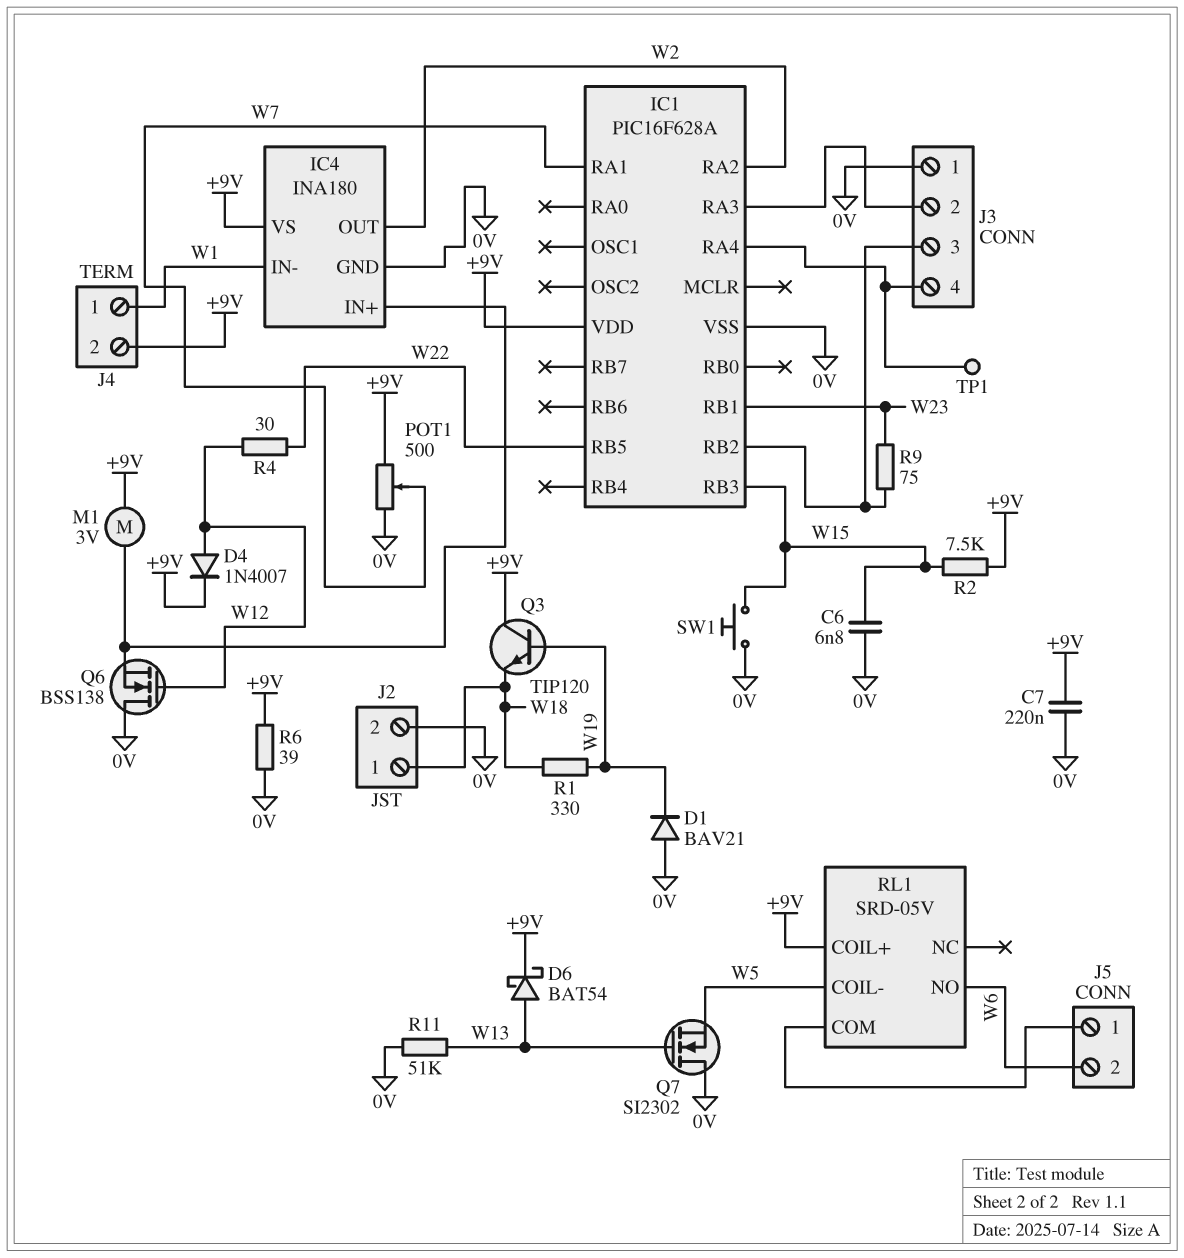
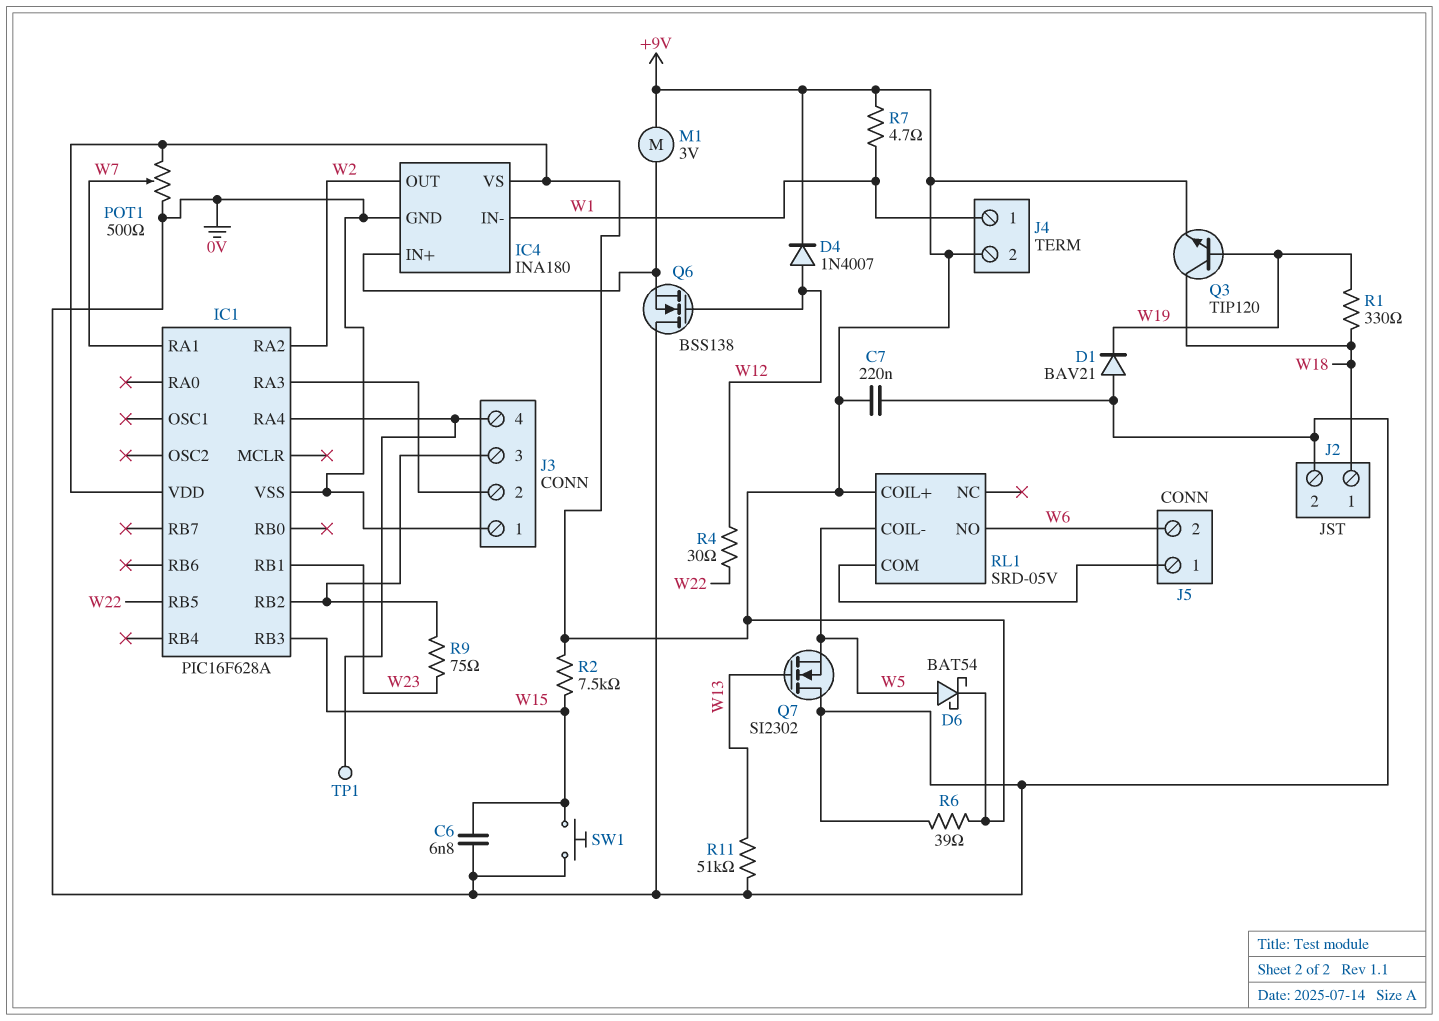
D6: schottky BAT54 (A W13, K +9V) -> schottky BAT54 (A W5, K +9V)
Q3: NPN TIP120 (B W19, C +9V, E W18) -> NPN TIP120 (B W19, C W18, E +9V)
R7: none -> 4.7 (+9V, W1)

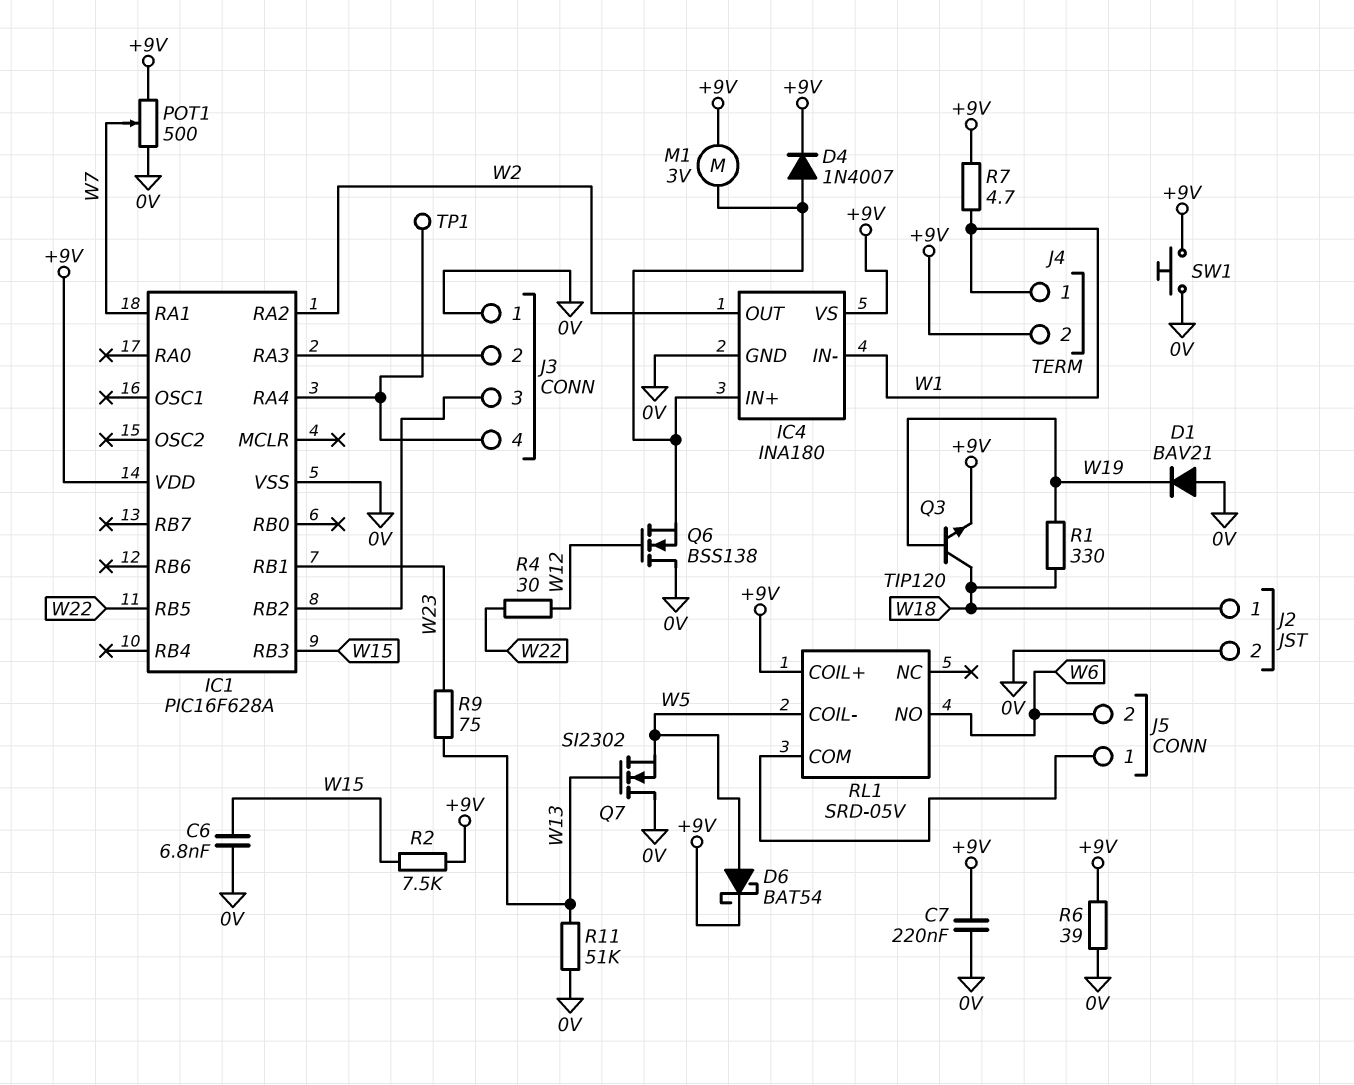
D4: diode 1N4007 (A W12, K +9V) -> diode 1N4007 (A IC4/IN+, K +9V)
R9: 75 (IC1/RB2, W23) -> 75 (W13, W23)
SW1: button (0V, W15) -> button (+9V, 0V)

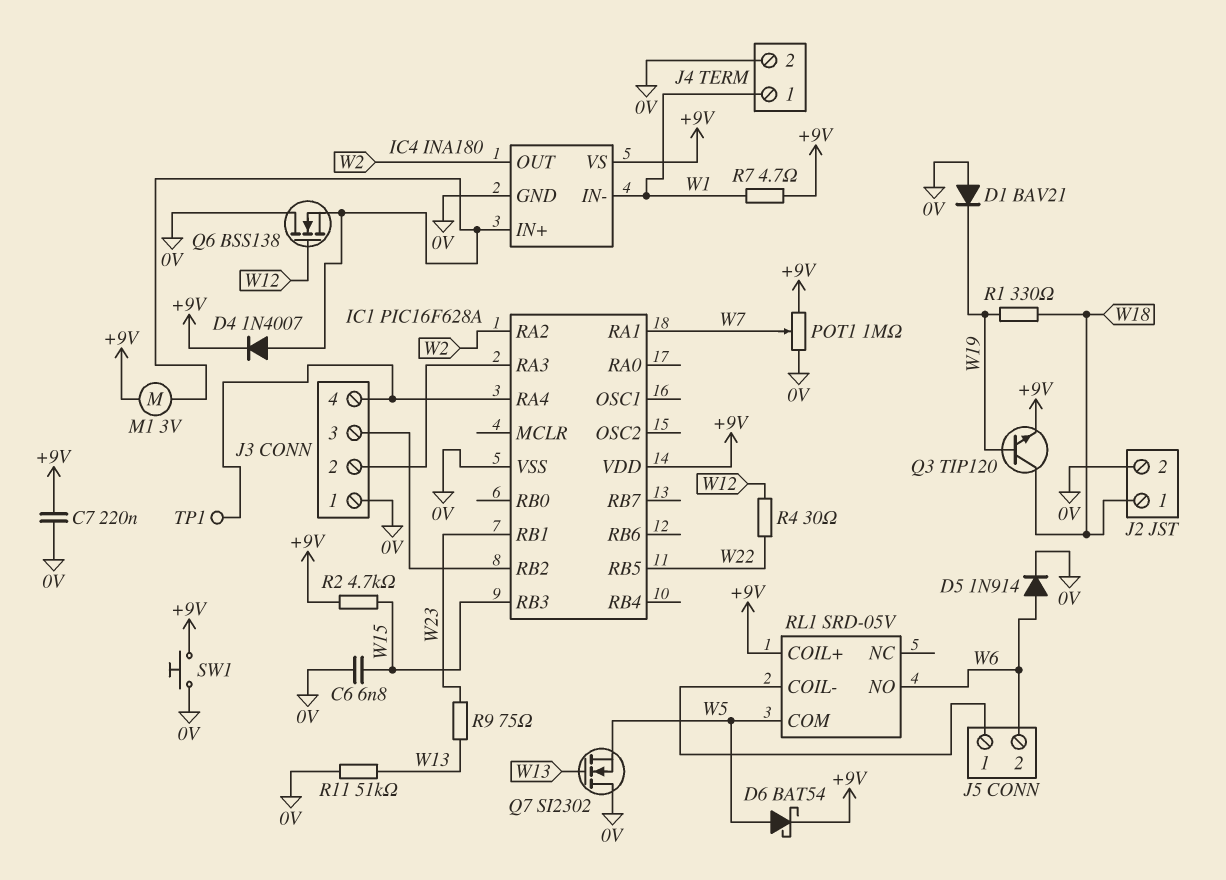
D5: none -> diode 1N914 (A W6, K 0V)
J4 pin 2: +9V -> 0V
POT1: 500 (+9V, 0V, wiper W7) -> 1M (+9V, 0V, wiper W7)
R2: 7.5k (+9V, W15) -> 4.7k (+9V, W15)
R6: 39 (+9V, 0V) -> none
RL1 pin COIL-: W5 -> J5/1
RL1 pin COM: J5/1 -> W5

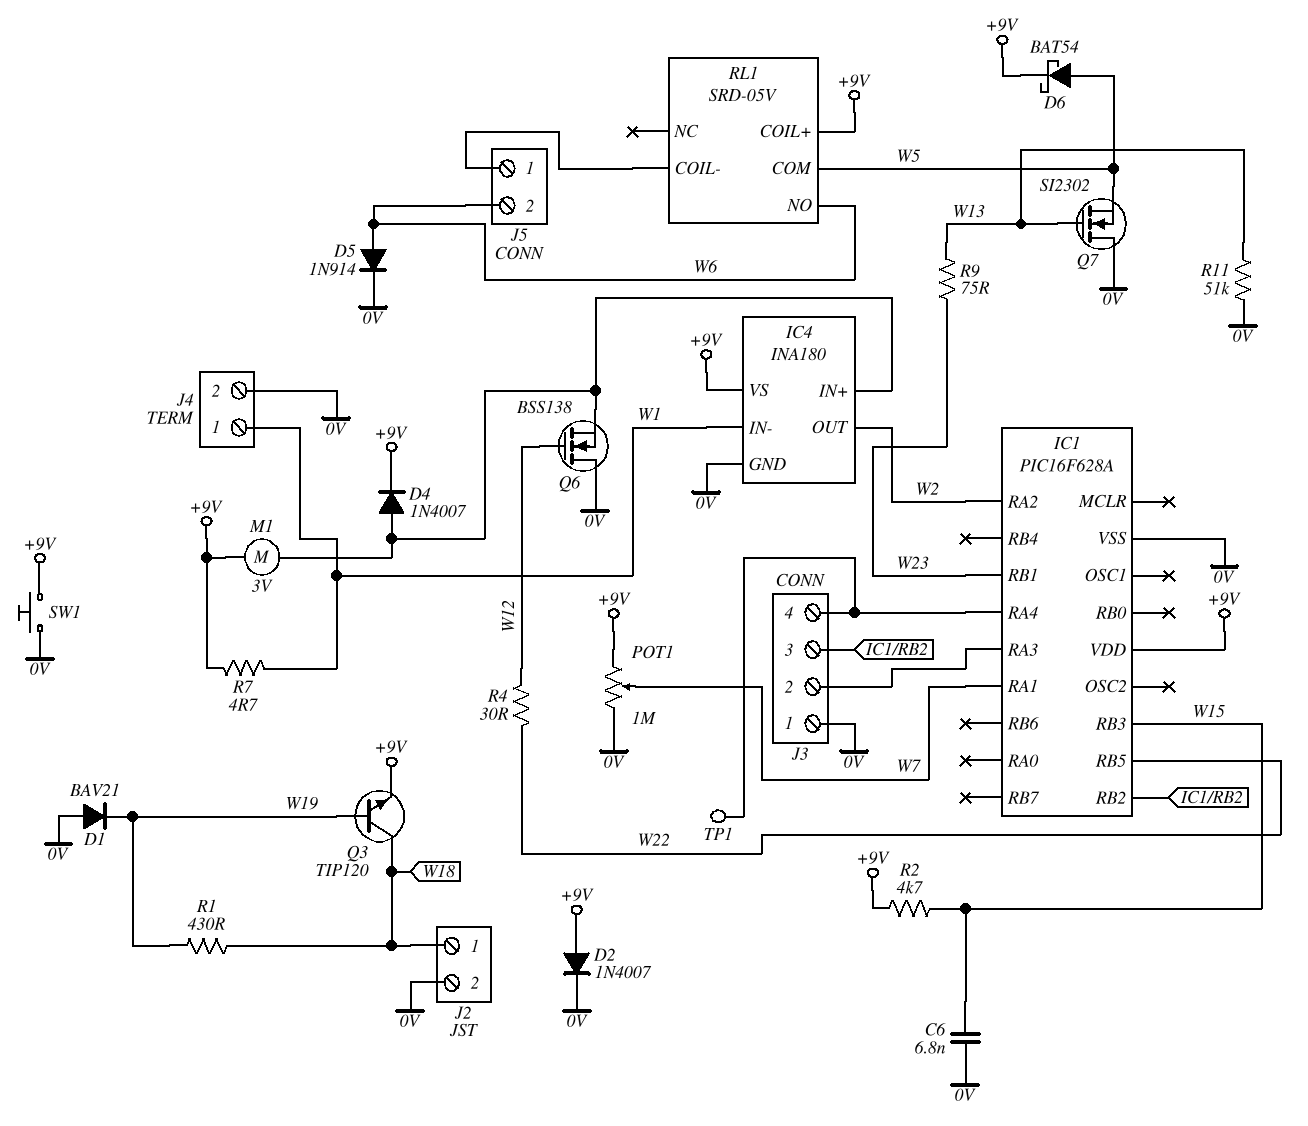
C7: 220nF (+9V, 0V) -> none
D2: none -> diode 1N4007 (A +9V, K 0V)
R1: 330 (W18, W19) -> 430 (W18, W19)

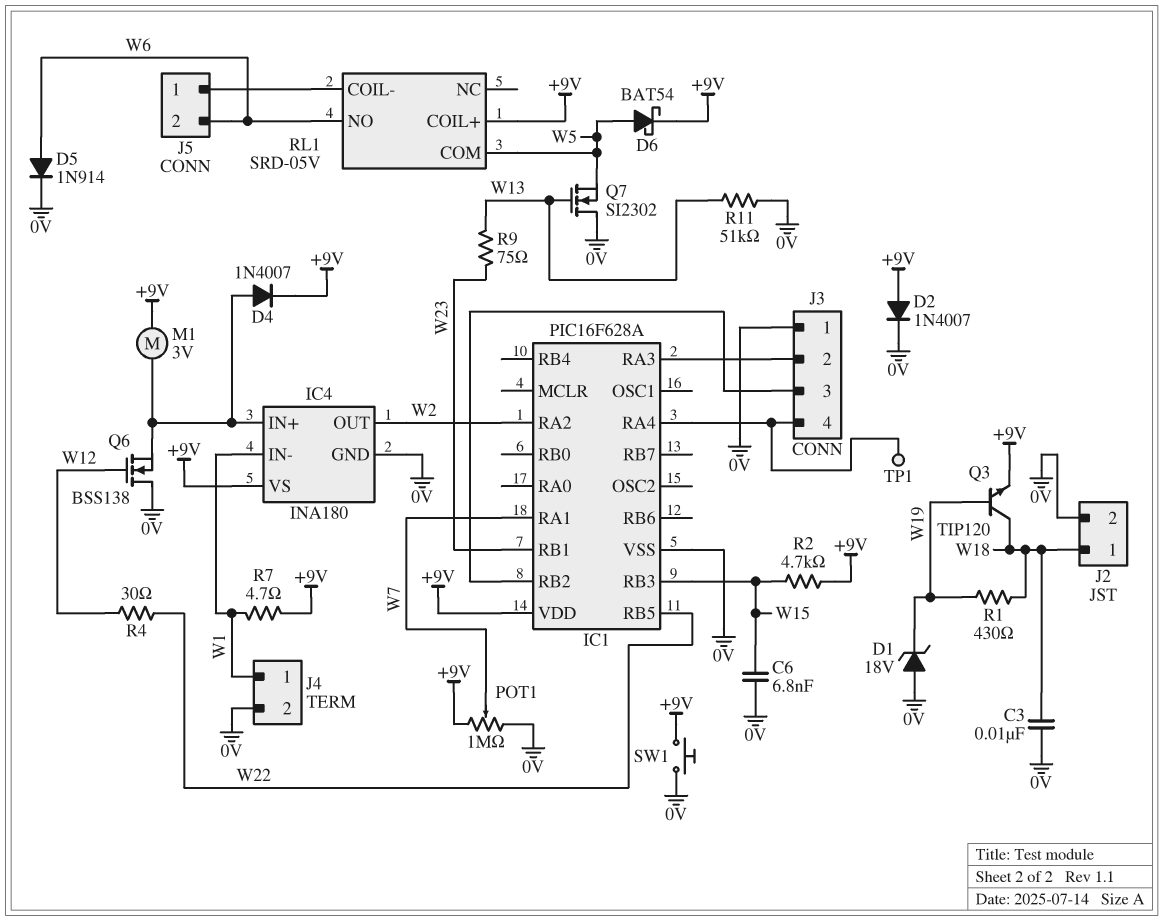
C3: none -> 10nF (0V, W18)
D1: diode BAV21 (A 0V, K W19) -> zener 18V (A 0V, K W19)

